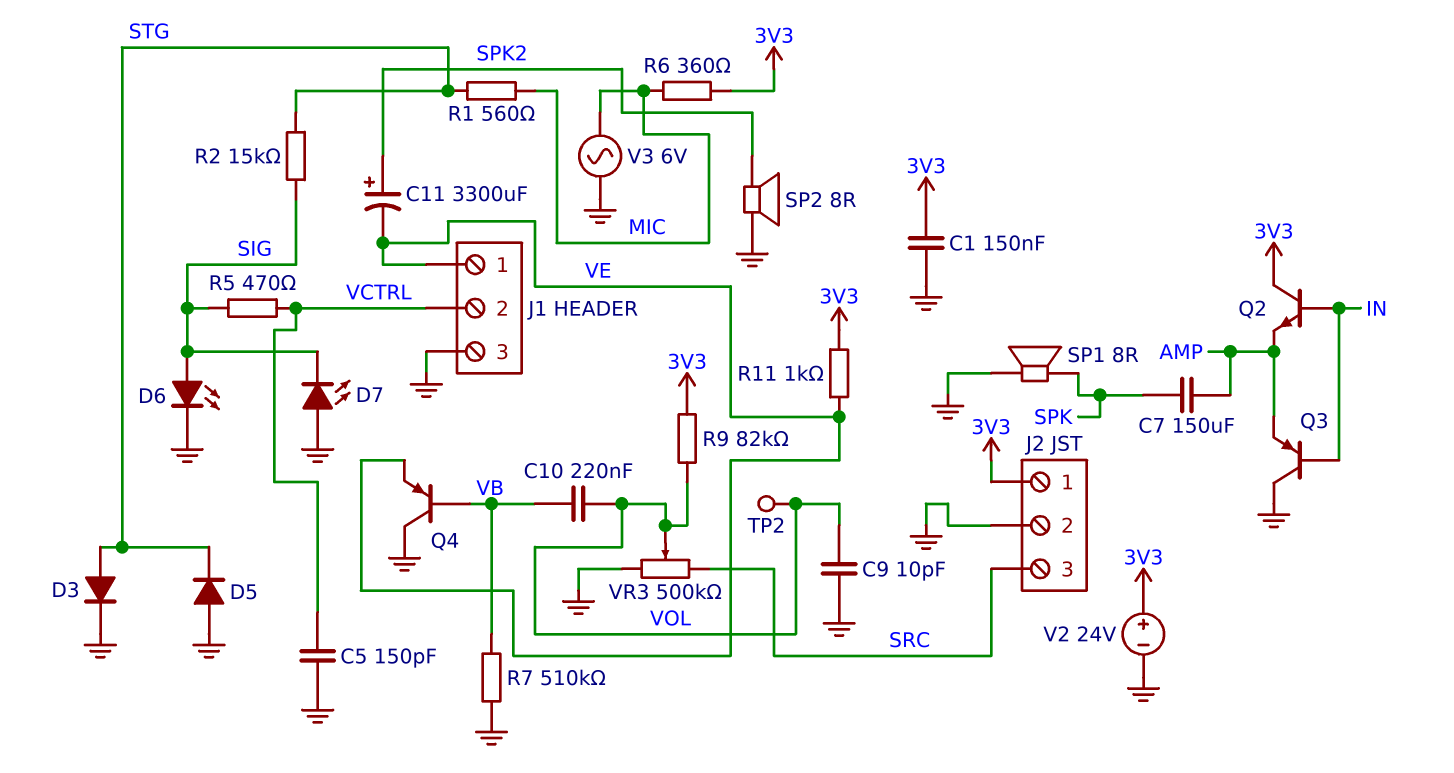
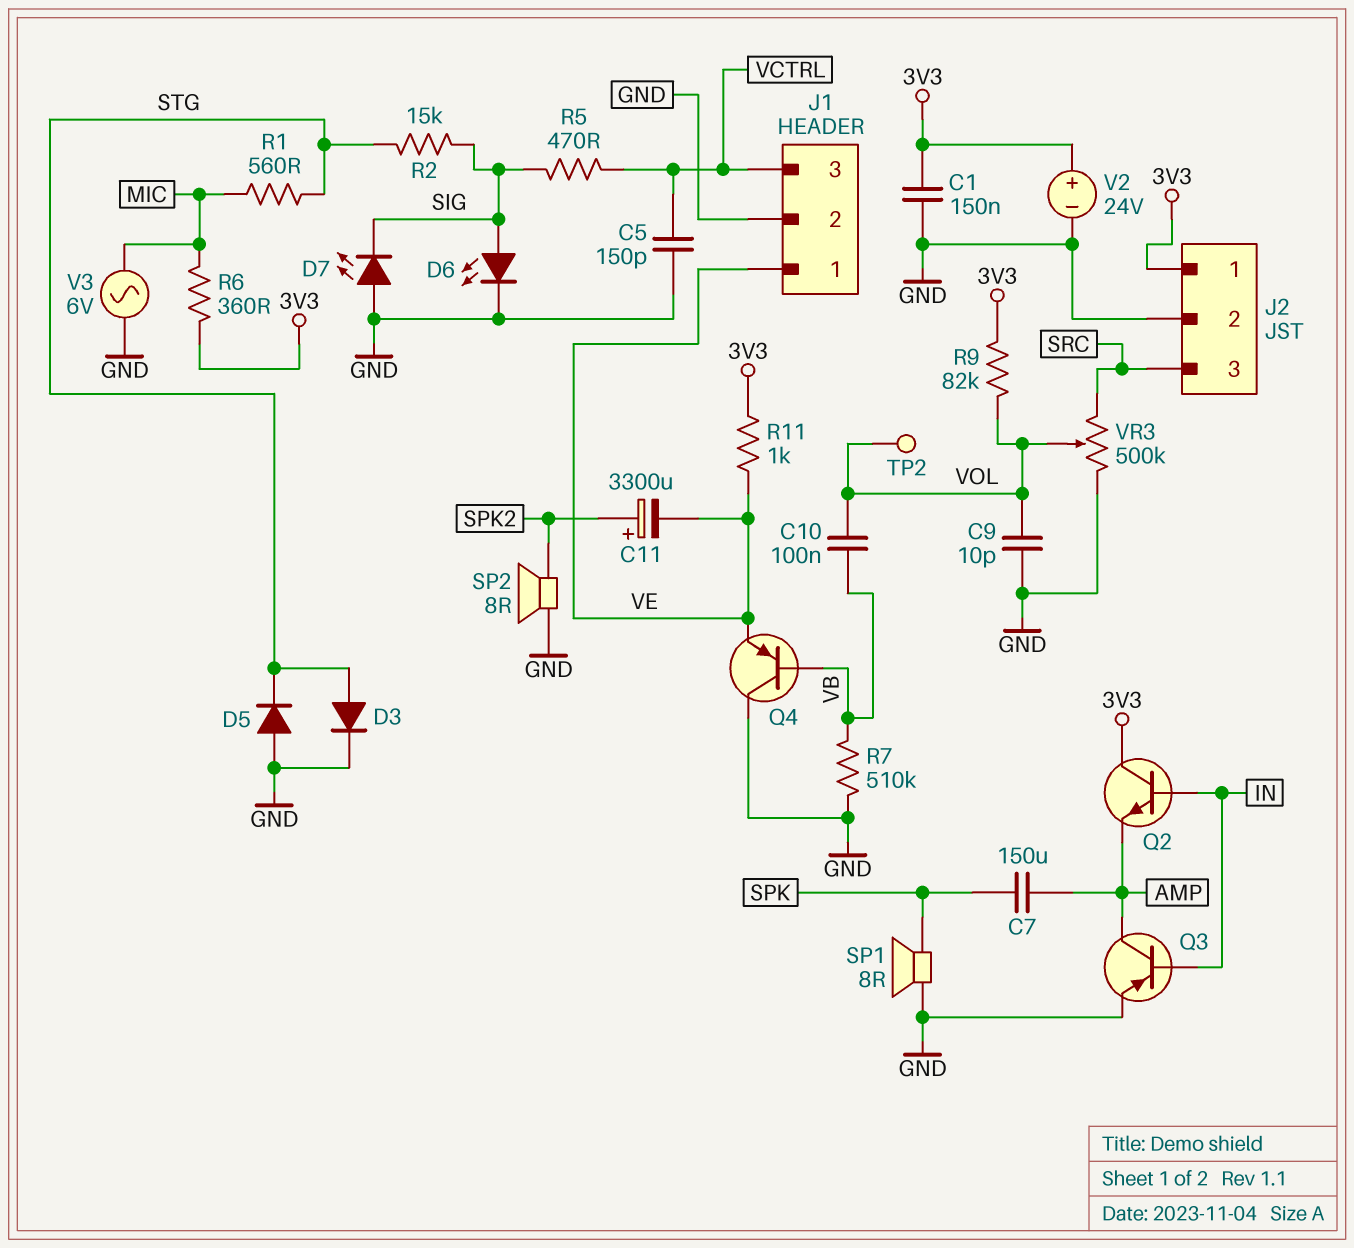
C10: 220nF (VB, VOL) -> 100nF (VB, VOL)
J1 pin 2: VCTRL -> GND
J1 pin 3: GND -> VCTRL
Q3: PNP (B IN, C GND, E AMP) -> PNP (B IN, C AMP, E GND)

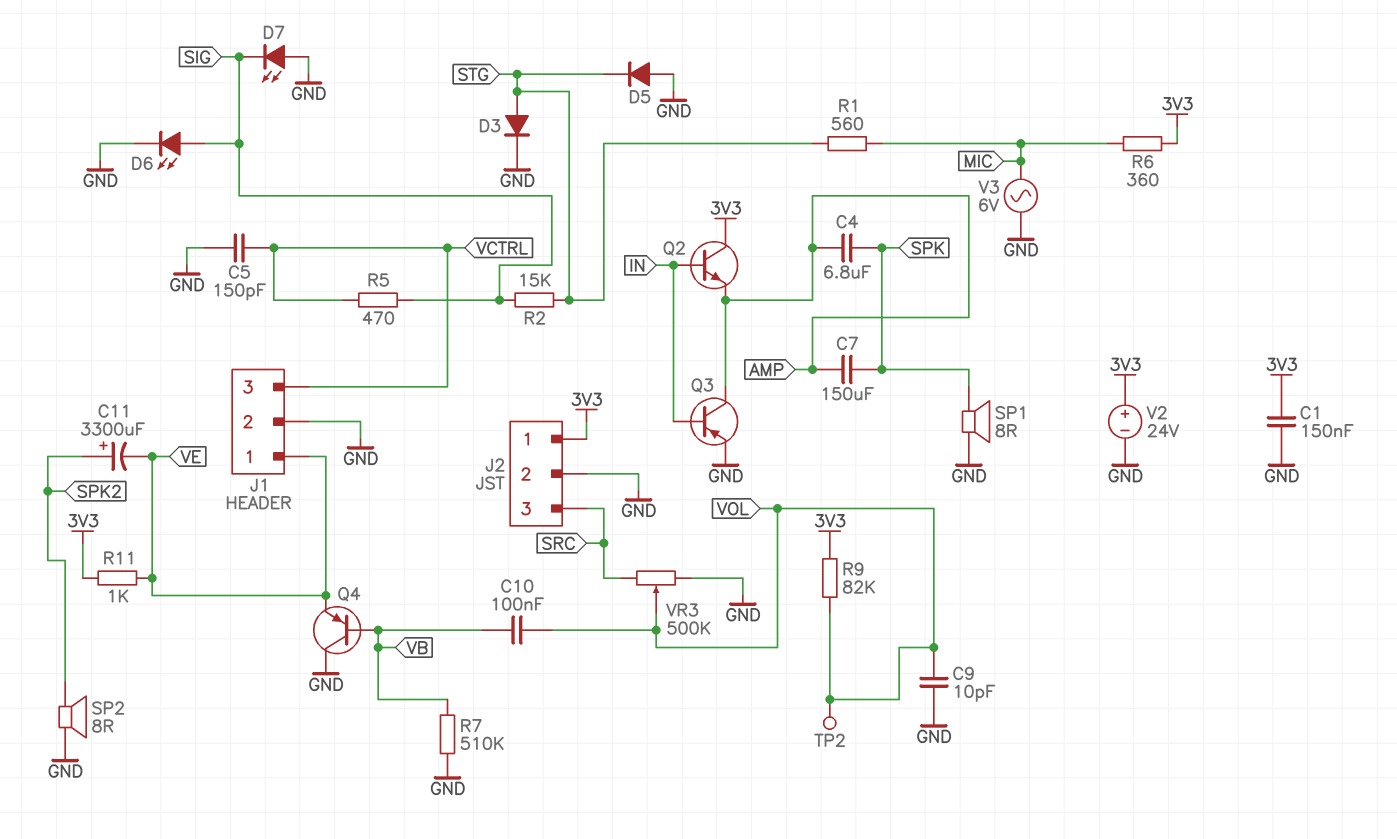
C4: none -> 6.8uF (AMP, SPK)

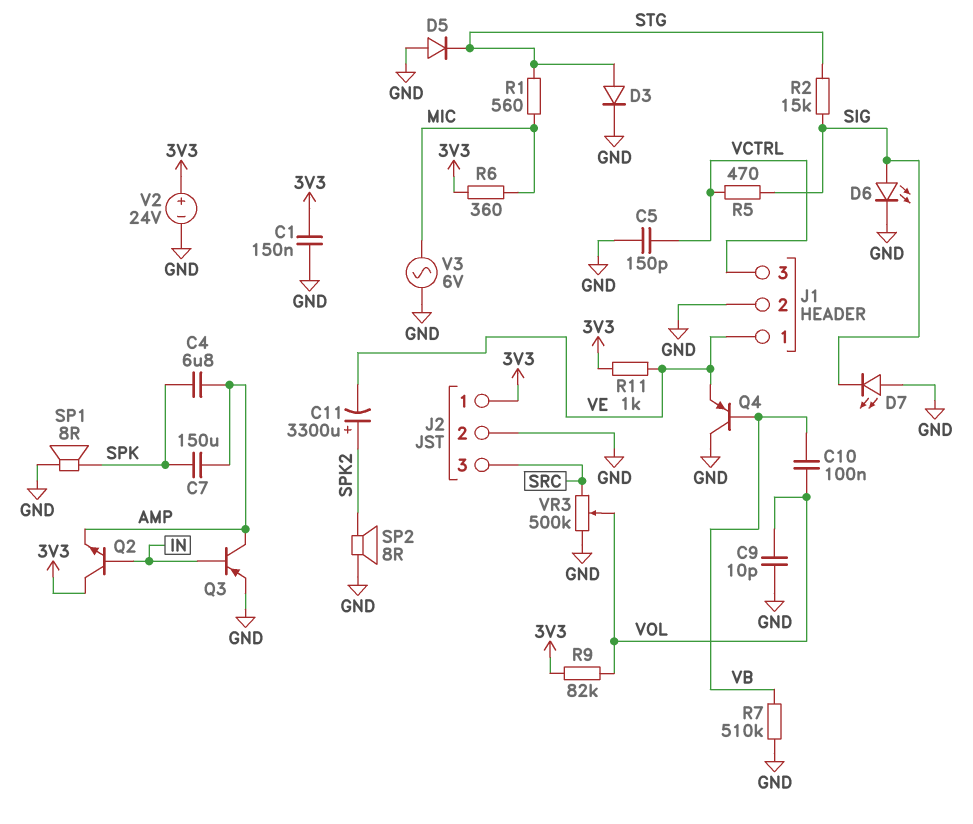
TP2: test point (VOL) -> none

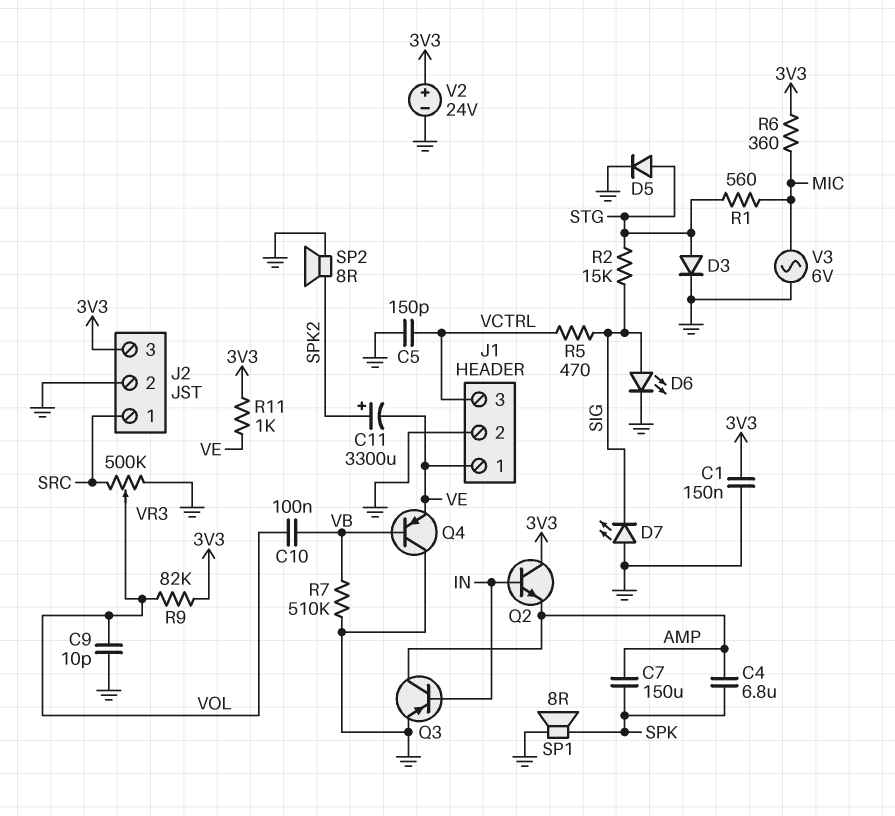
D5: diode (A GND, K STG) -> diode (A STG, K GND)
J2 pin 1: 3V3 -> SRC
J2 pin 3: SRC -> 3V3

